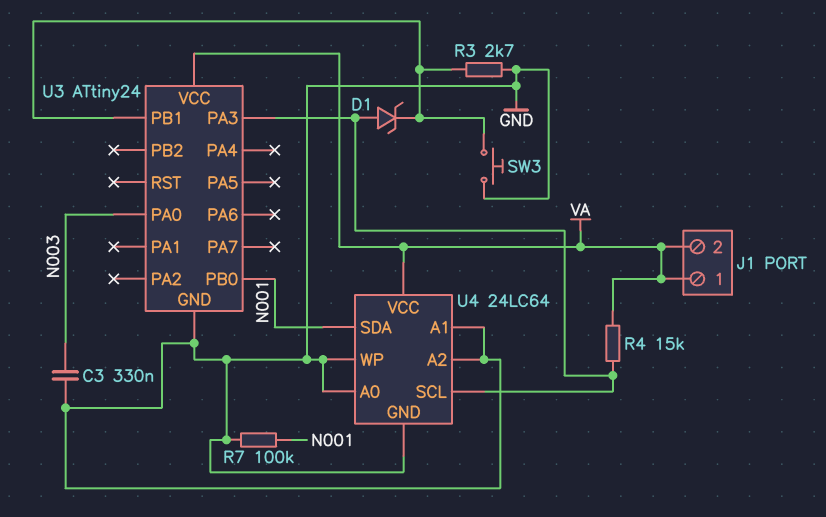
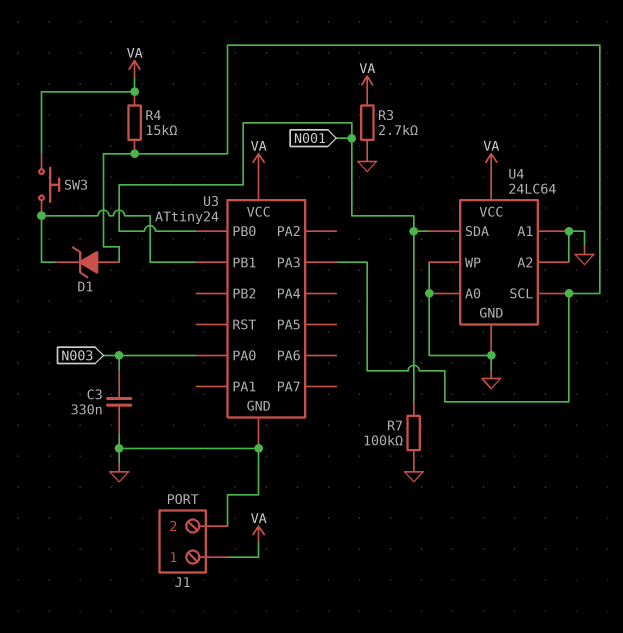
J1 pin 2: VA -> GND
R3: 2.7k (GND, U3/PB1) -> 2.7k (GND, VA)
SW3: button (GND, U3/PB1) -> button (U3/PB1, VA)

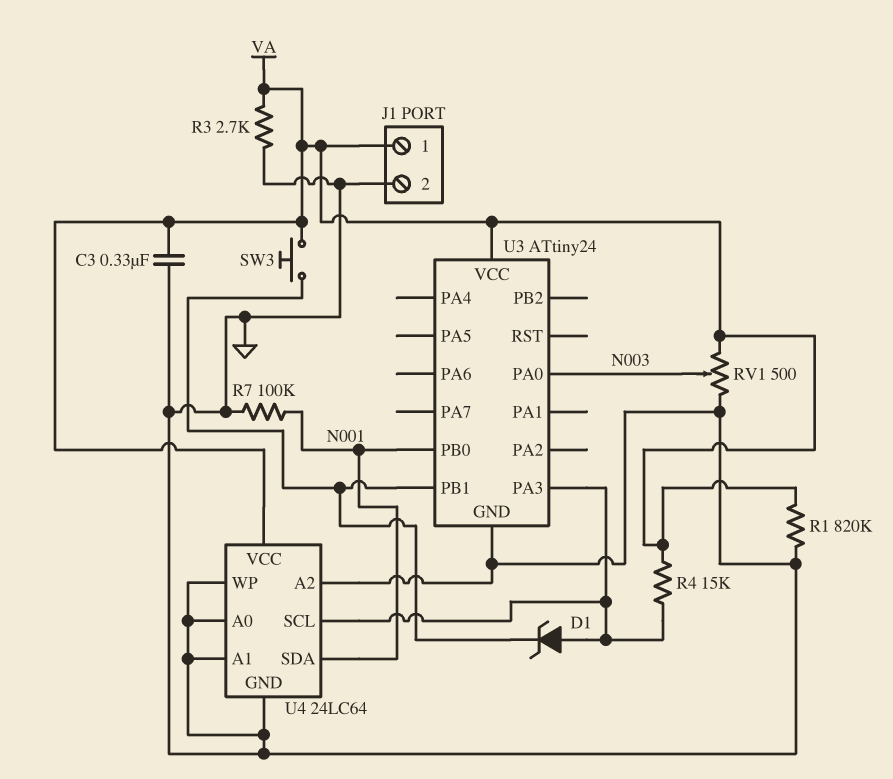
C3: 330nF (GND, N003) -> 330nF (GND, VA)
R1: none -> 820k (GND, VA)
RV1: none -> 500 (GND, VA, wiper N003)

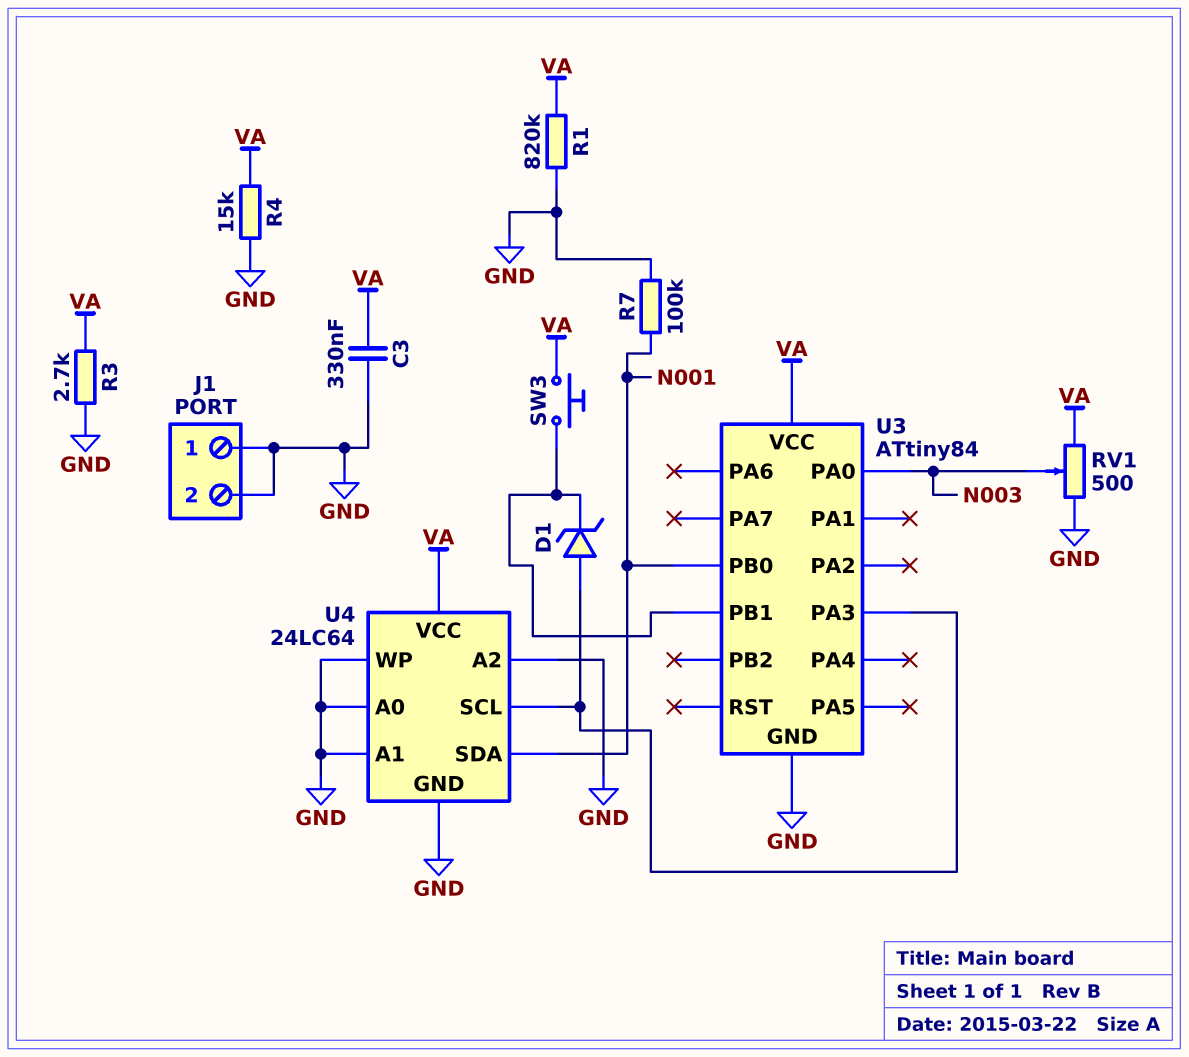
J1 pin 1: VA -> GND
R4: 15k (U3/PA3, VA) -> 15k (GND, VA)
U3: ATtiny24 -> ATtiny84

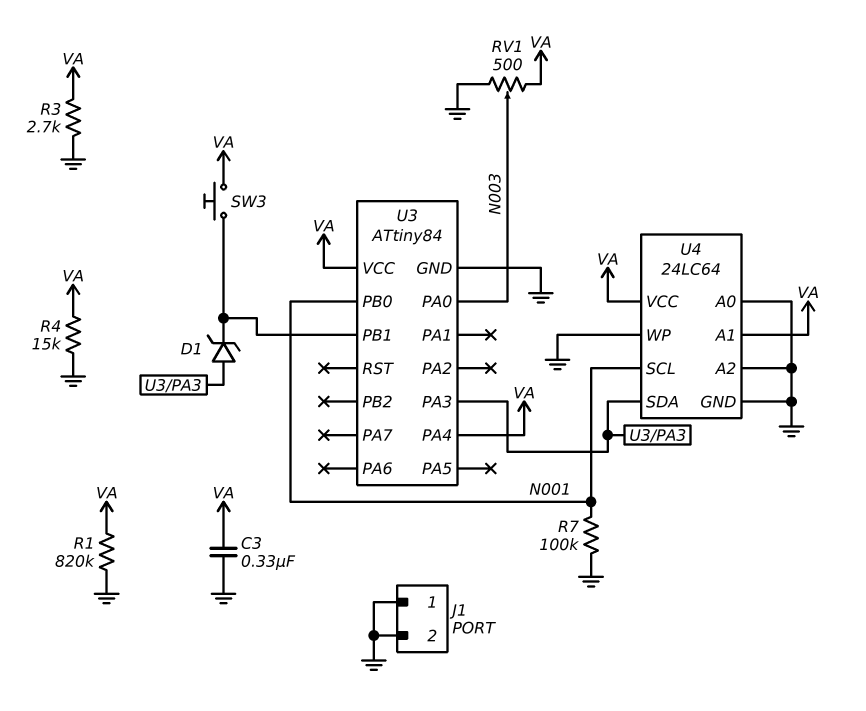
U3 pin PA4: none -> VA
U4 pin A1: GND -> VA
U4 pin SCL: U3/PA3 -> N001
U4 pin SDA: N001 -> U3/PA3

